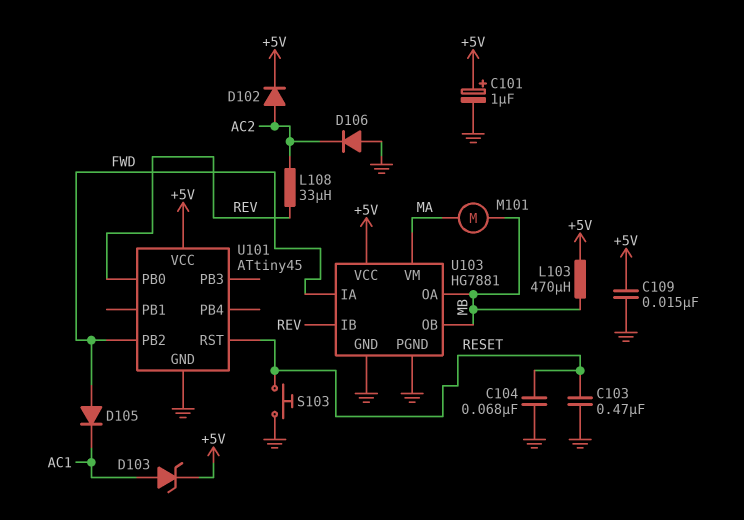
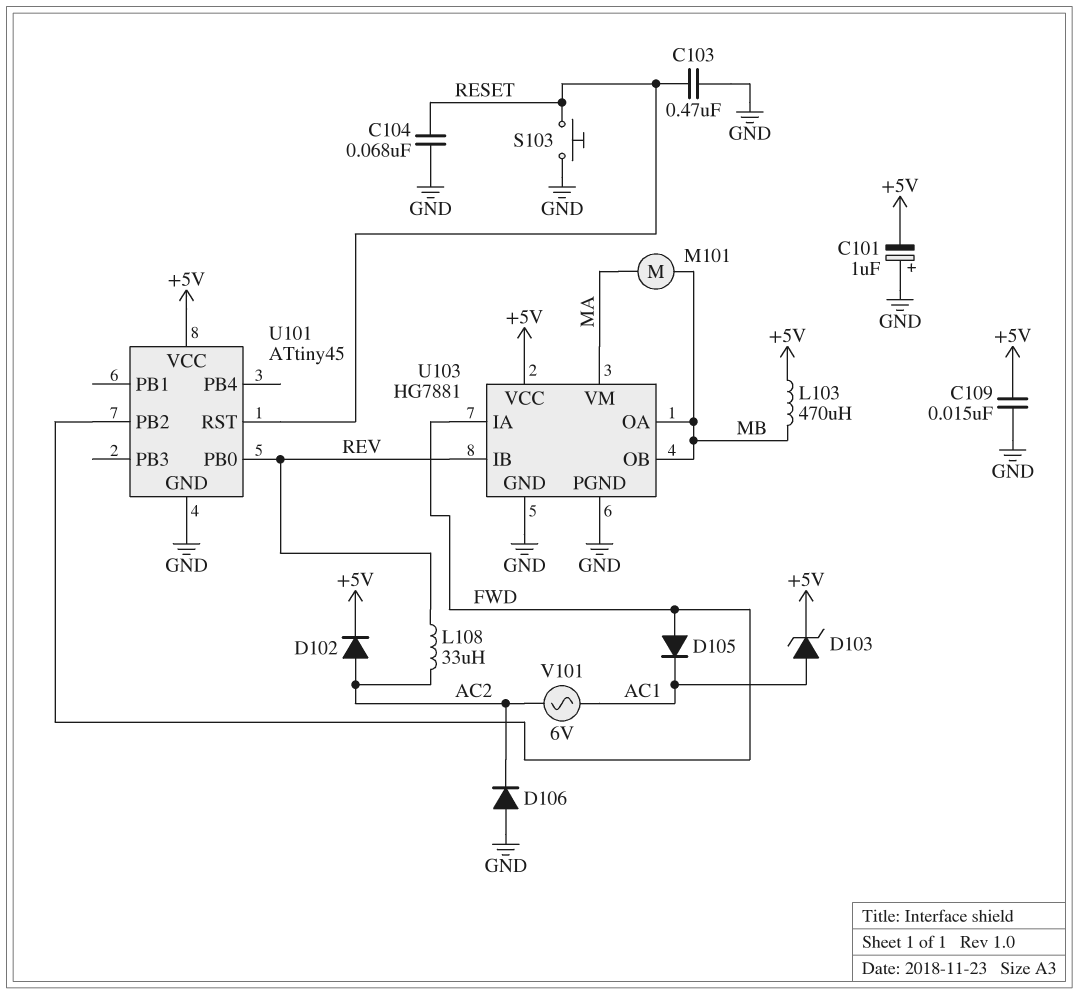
C101: 1uF (plus +5V, minus GND) -> 1uF (plus GND, minus +5V)
V101: none -> AC 6V (AC1, AC2)

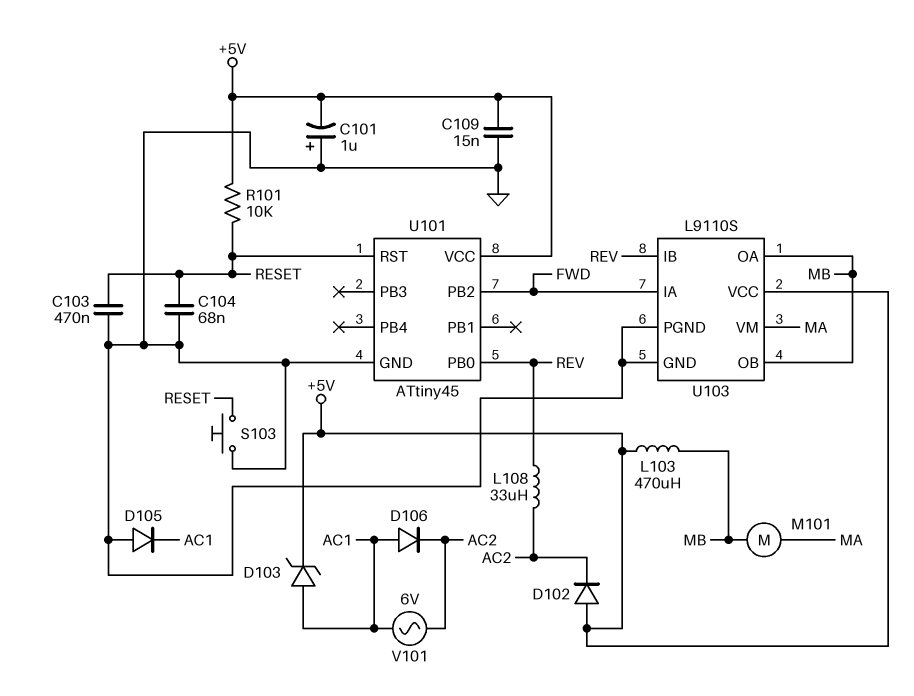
D102: diode (A AC2, K +5V) -> diode (A +5V, K AC2)
D105: diode (A FWD, K AC1) -> diode (A GND, K AC1)
D106: diode (A GND, K AC2) -> diode (A AC1, K AC2)
R101: none -> 10k (+5V, RESET)
U103: HG7881 -> L9110S

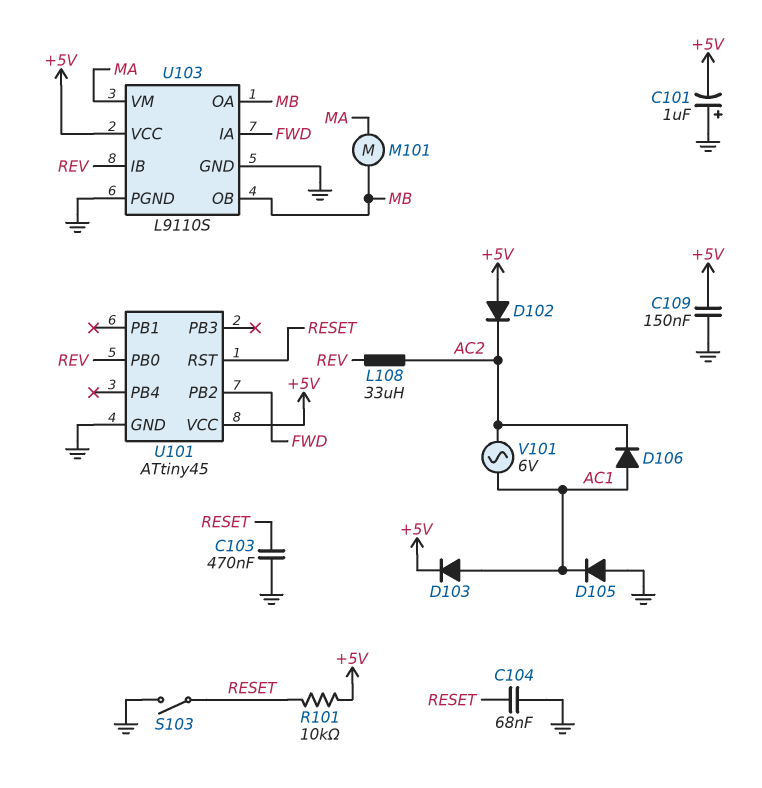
C109: 15nF (+5V, GND) -> 150nF (+5V, GND)
D103: zener (A AC1, K +5V) -> diode (A AC1, K +5V)
L103: 470uH (+5V, MB) -> none
S103: button (GND, RESET) -> switch (GND, RESET)

